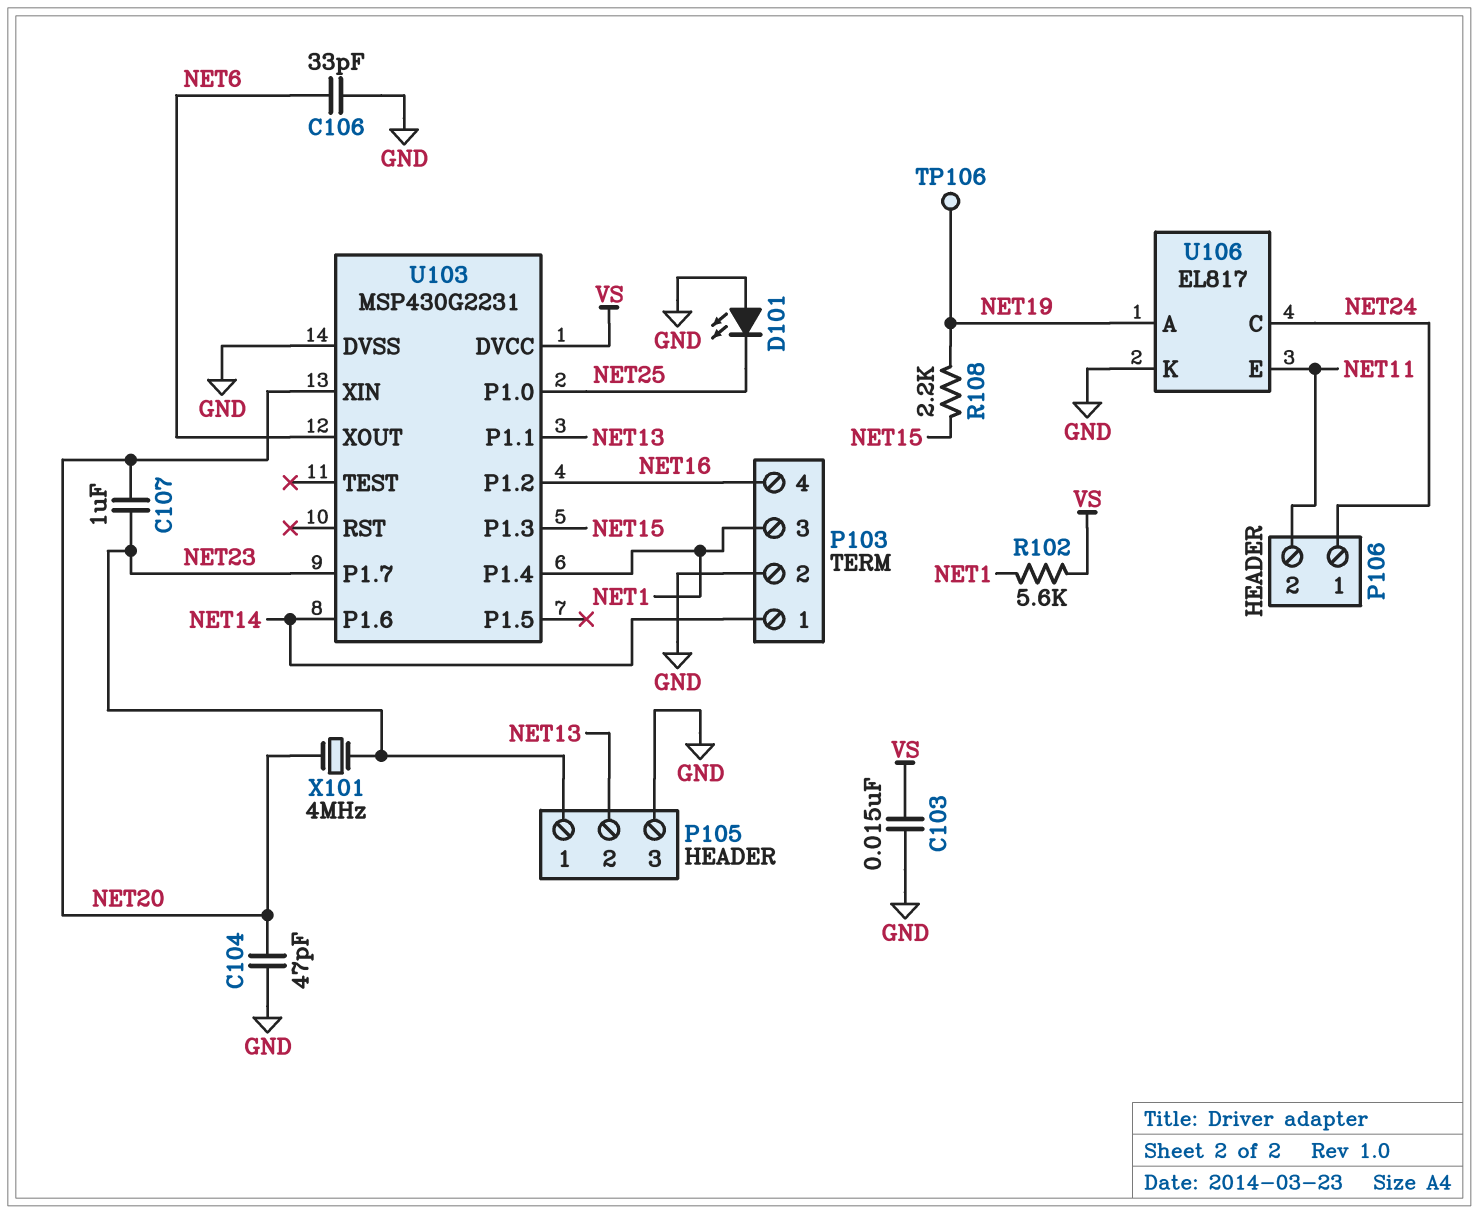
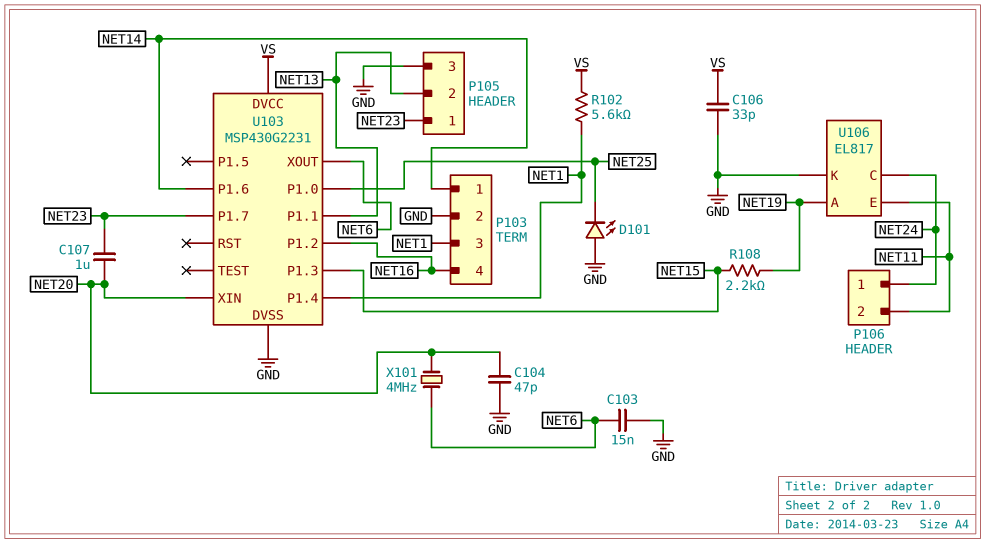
C103: 15nF (GND, VS) -> 15nF (GND, NET6)
C106: 33pF (GND, NET6) -> 33pF (GND, VS)
TP106: test point (NET19) -> none
X101: 4MHz (NET20, NET23) -> 4MHz (NET6, NET20)

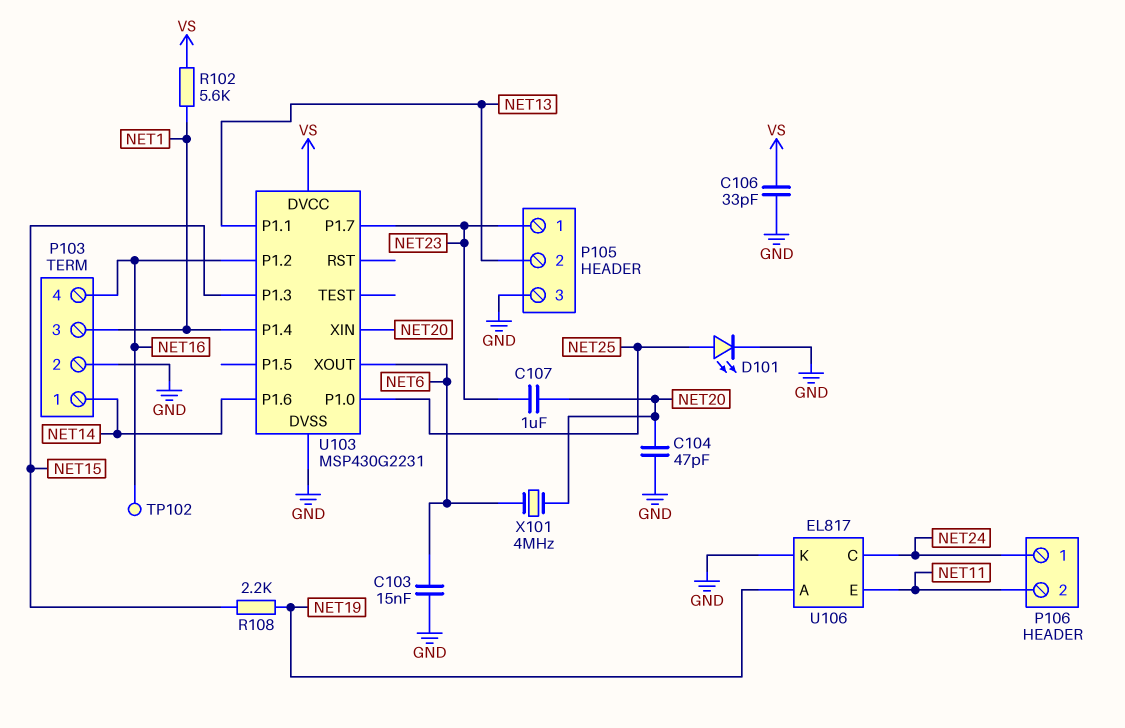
D101: LED (A GND, K NET25) -> LED (A NET25, K GND)
TP102: none -> test point (NET16)

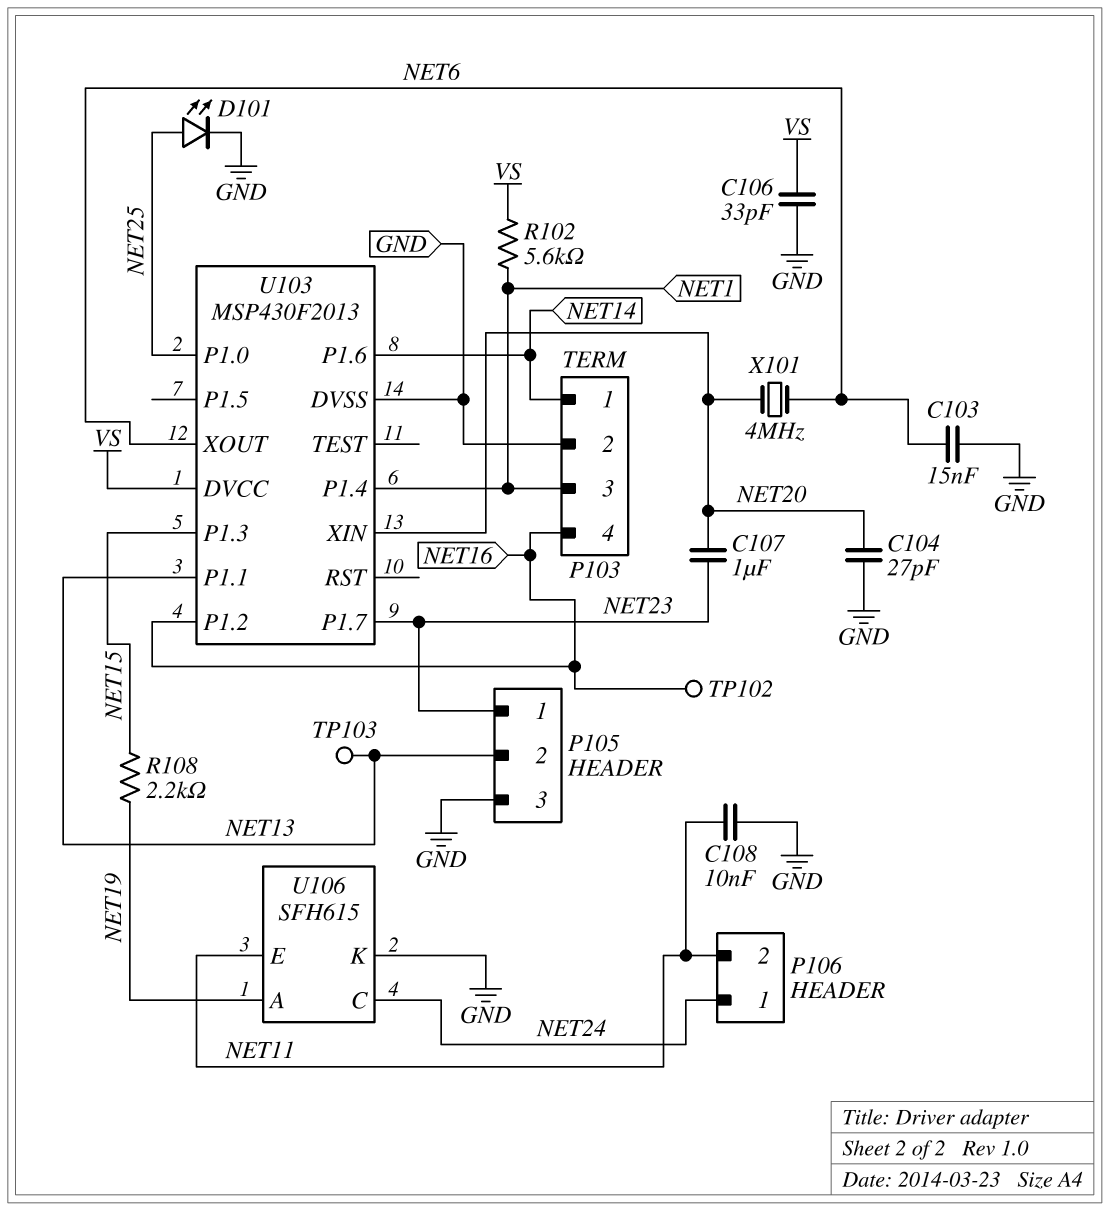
C104: 47pF (GND, NET20) -> 27pF (GND, NET20)
C108: none -> 10nF (GND, NET11)
TP103: none -> test point (NET13)
U103: MSP430G2231 -> MSP430F2013
U106: EL817 -> SFH615

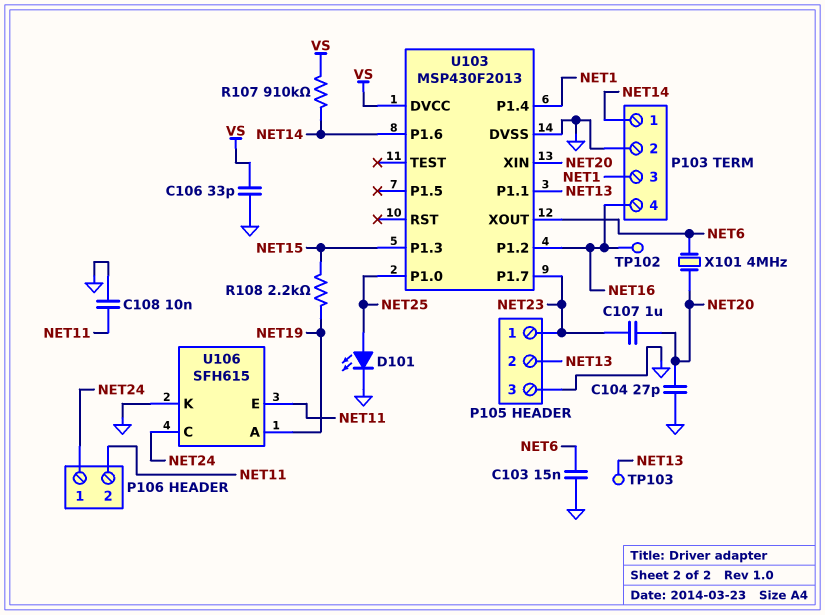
R102: 5.6k (NET1, VS) -> none
R107: none -> 910k (NET14, VS)

